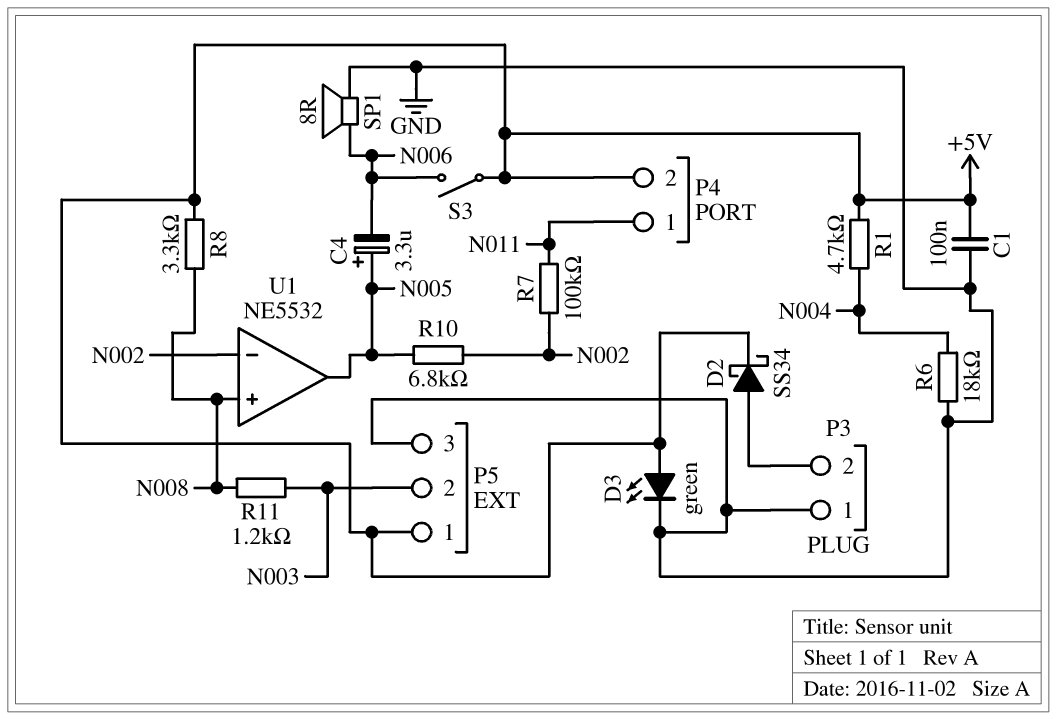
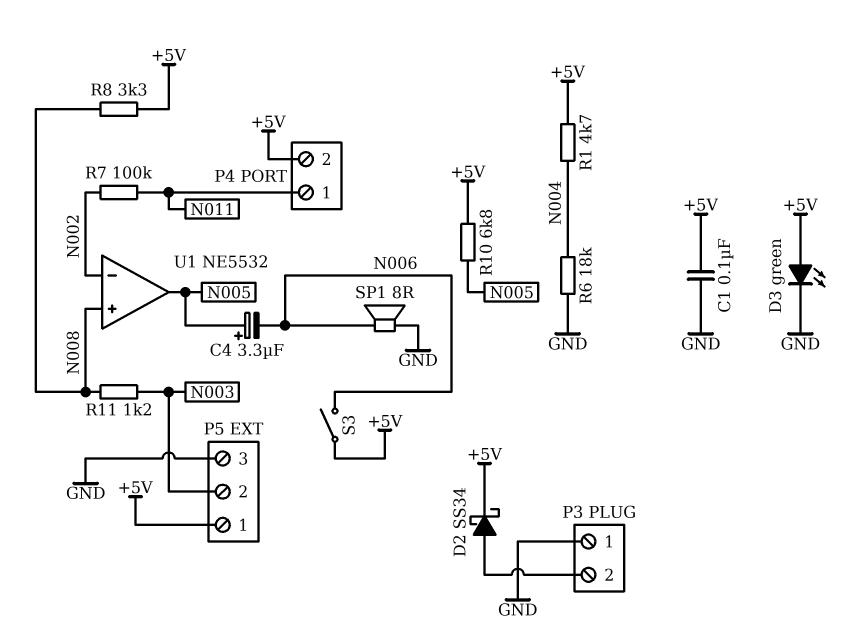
R10: 6.8k (N002, N005) -> 6.8k (+5V, N005)

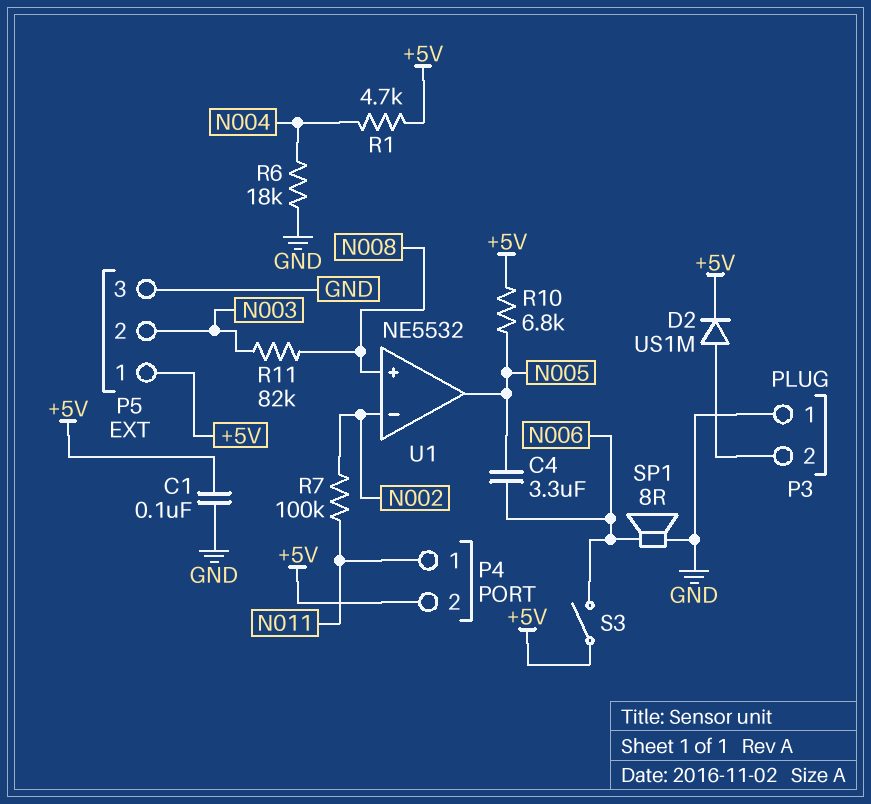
C4: 3.3uF (plus N005, minus N006) -> 3.3uF (N005, N006)
D2: schottky SS34 (A P3/2, K +5V) -> diode US1M (A P3/2, K +5V)
D3: LED green (A +5V, K GND) -> none
R8: 3.3k (+5V, N008) -> none
R11: 1.2k (N003, N008) -> 82k (N003, N008)

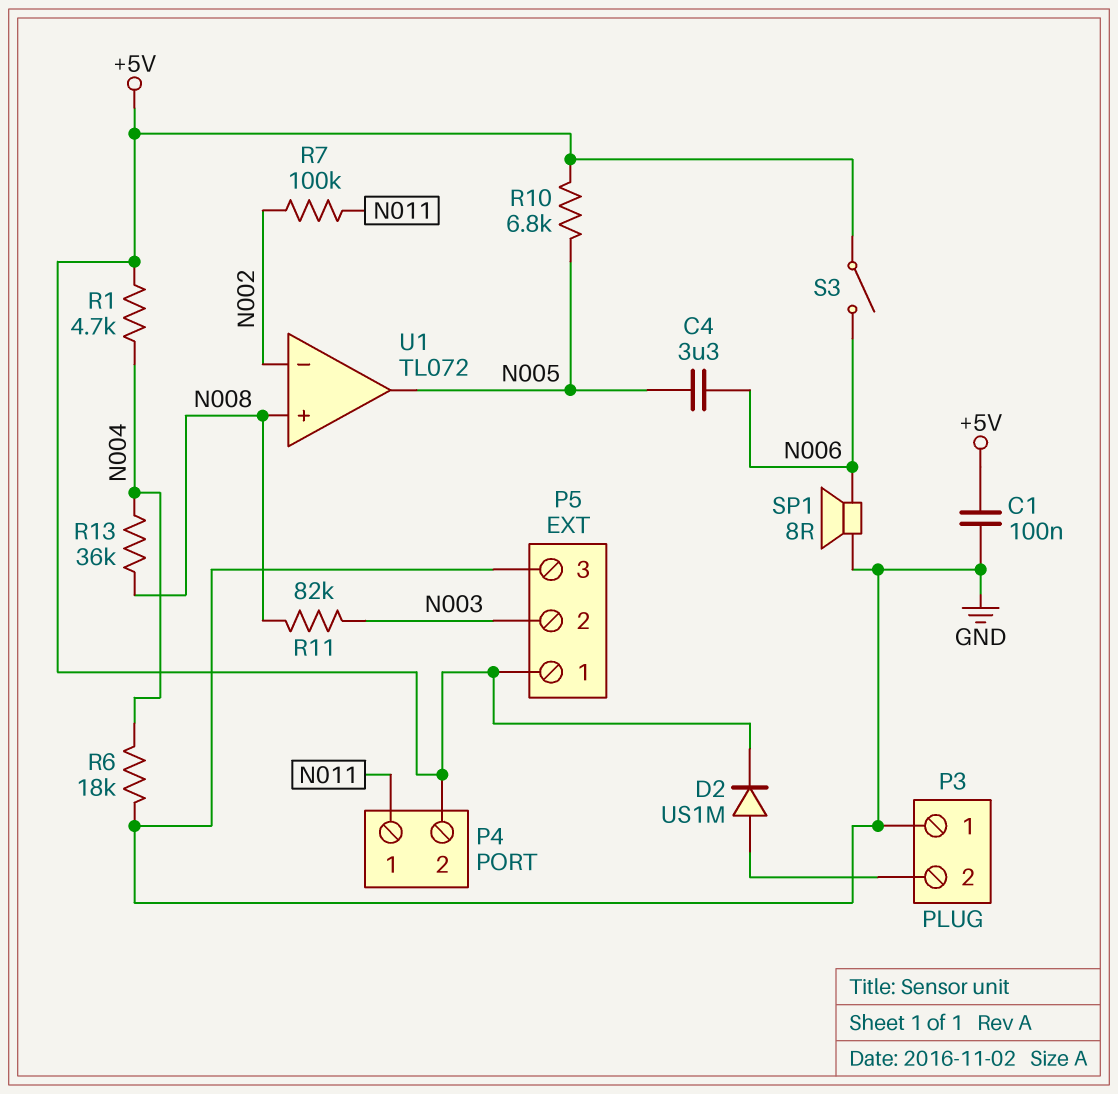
R13: none -> 36k (N004, N008)
U1: NE5532 -> TL072

